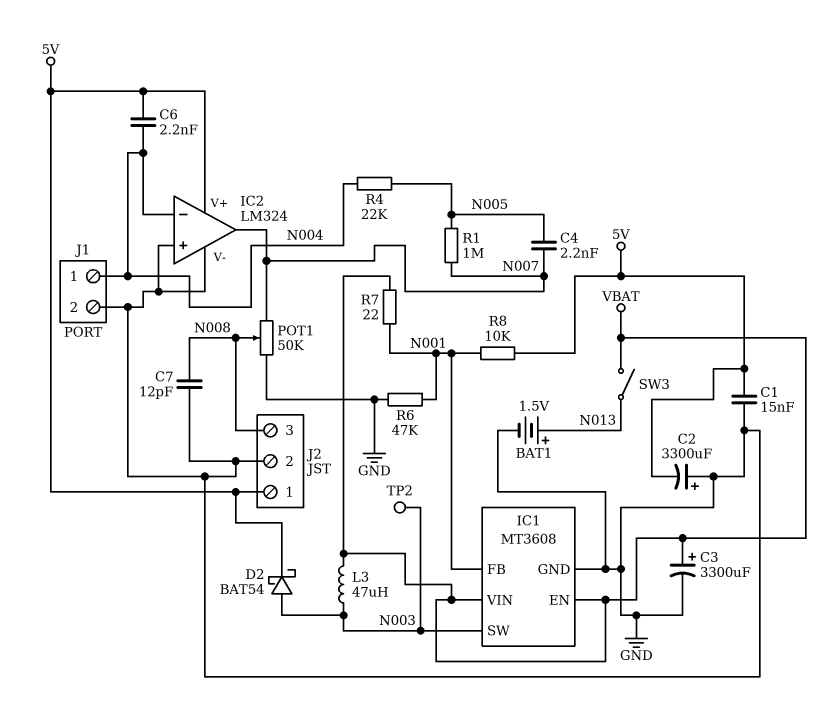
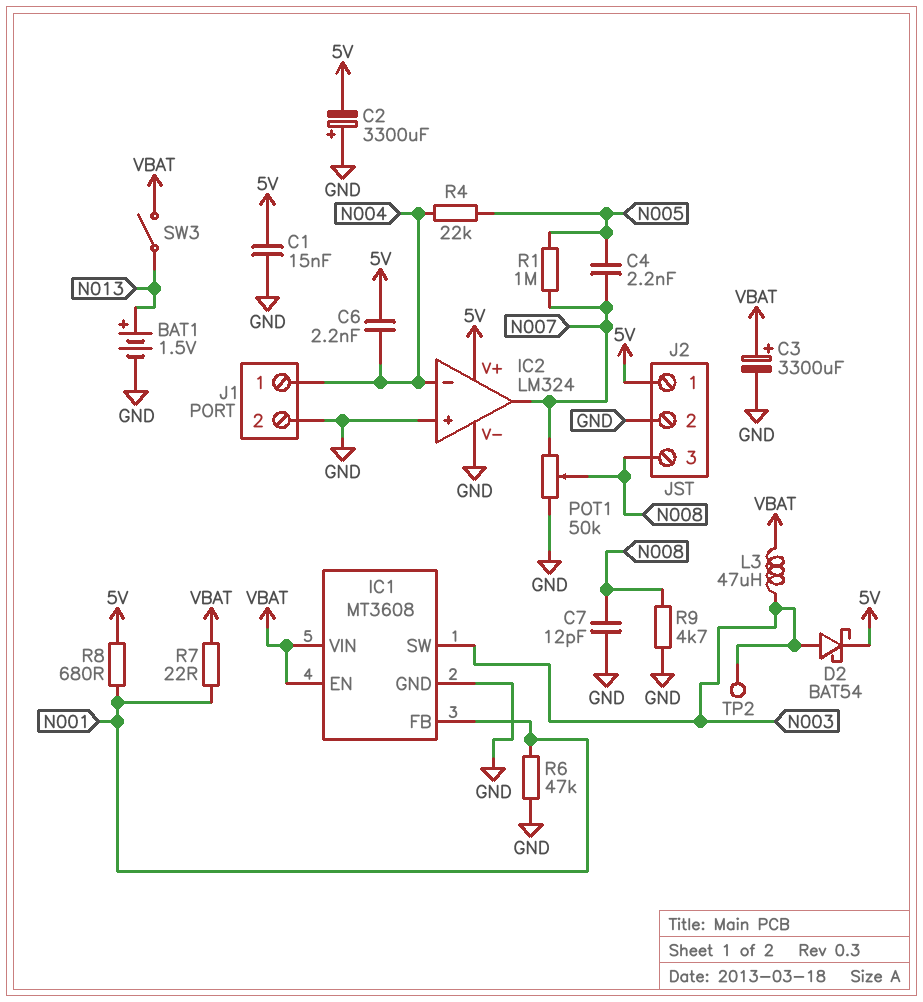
R8: 10k (5V, N001) -> 680 (5V, N001)
R9: none -> 4.7k (GND, N008)

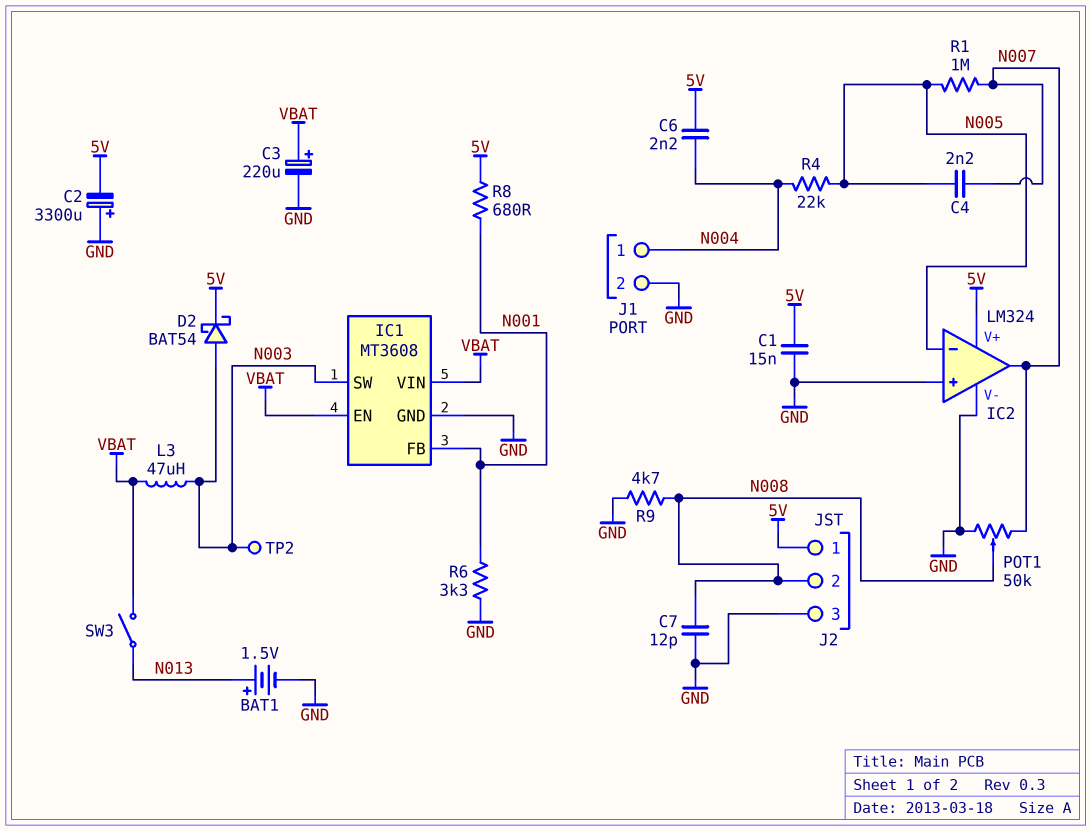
C3: 3300uF (plus VBAT, minus GND) -> 220uF (plus VBAT, minus GND)
IC2 pin in-: N004 -> N005
J2 pin 2: GND -> N008
J2 pin 3: N008 -> GND
R6: 47k (GND, N001) -> 3.3k (GND, N001)
R7: 22 (N001, VBAT) -> none

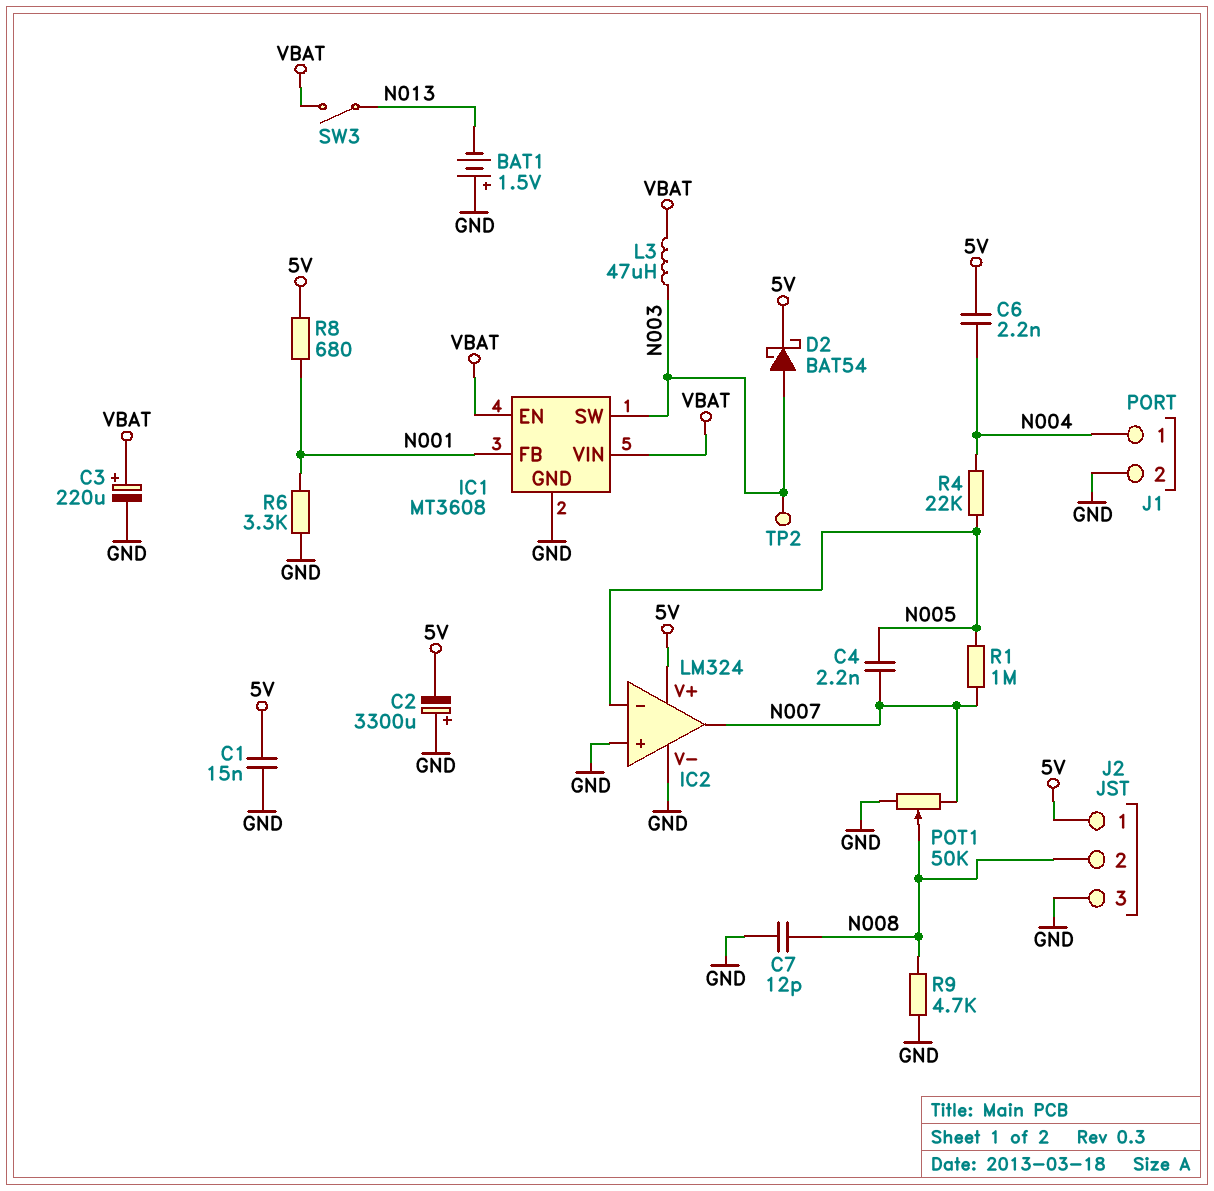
BAT1: 1.5V (plus N013, minus GND) -> 1.5V (plus GND, minus N013)

